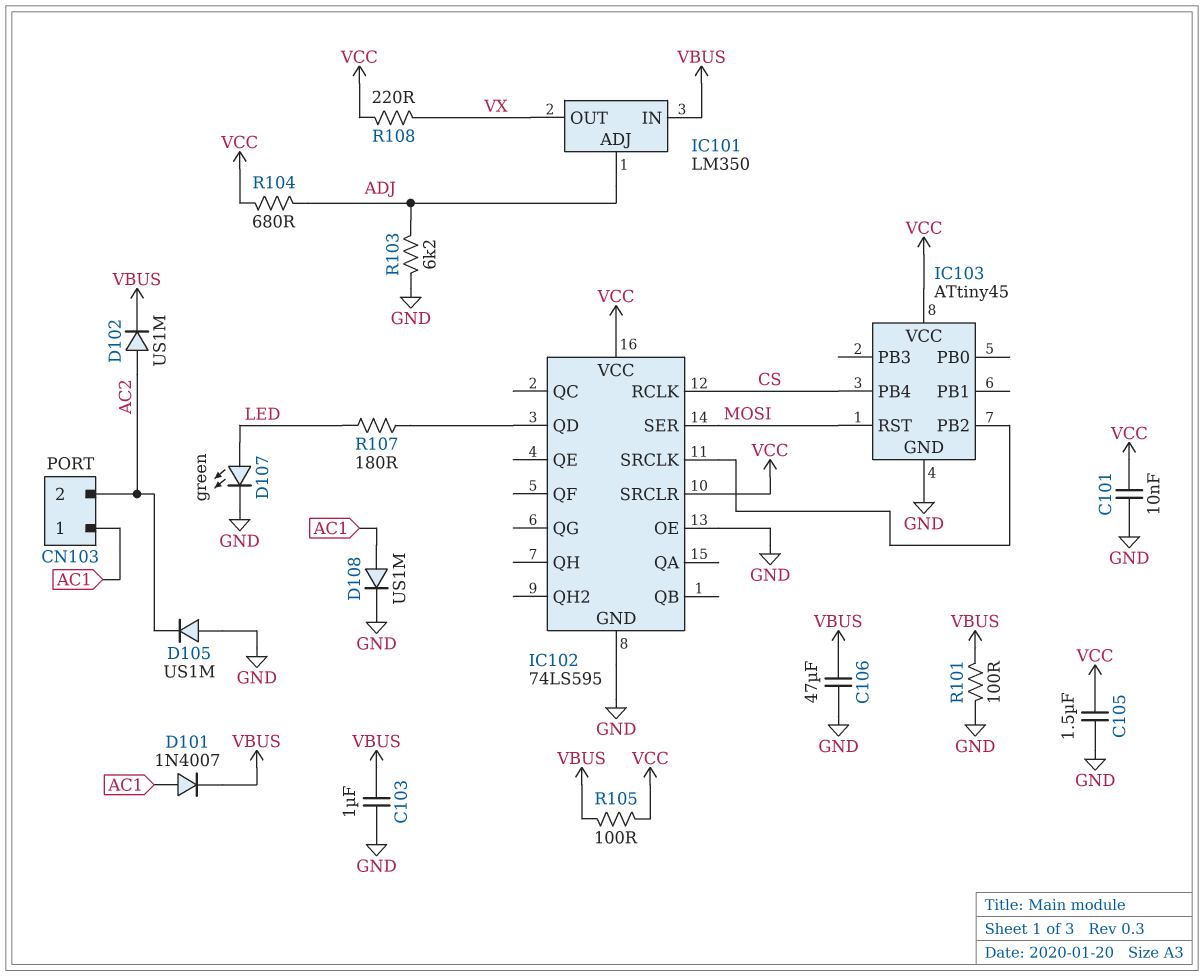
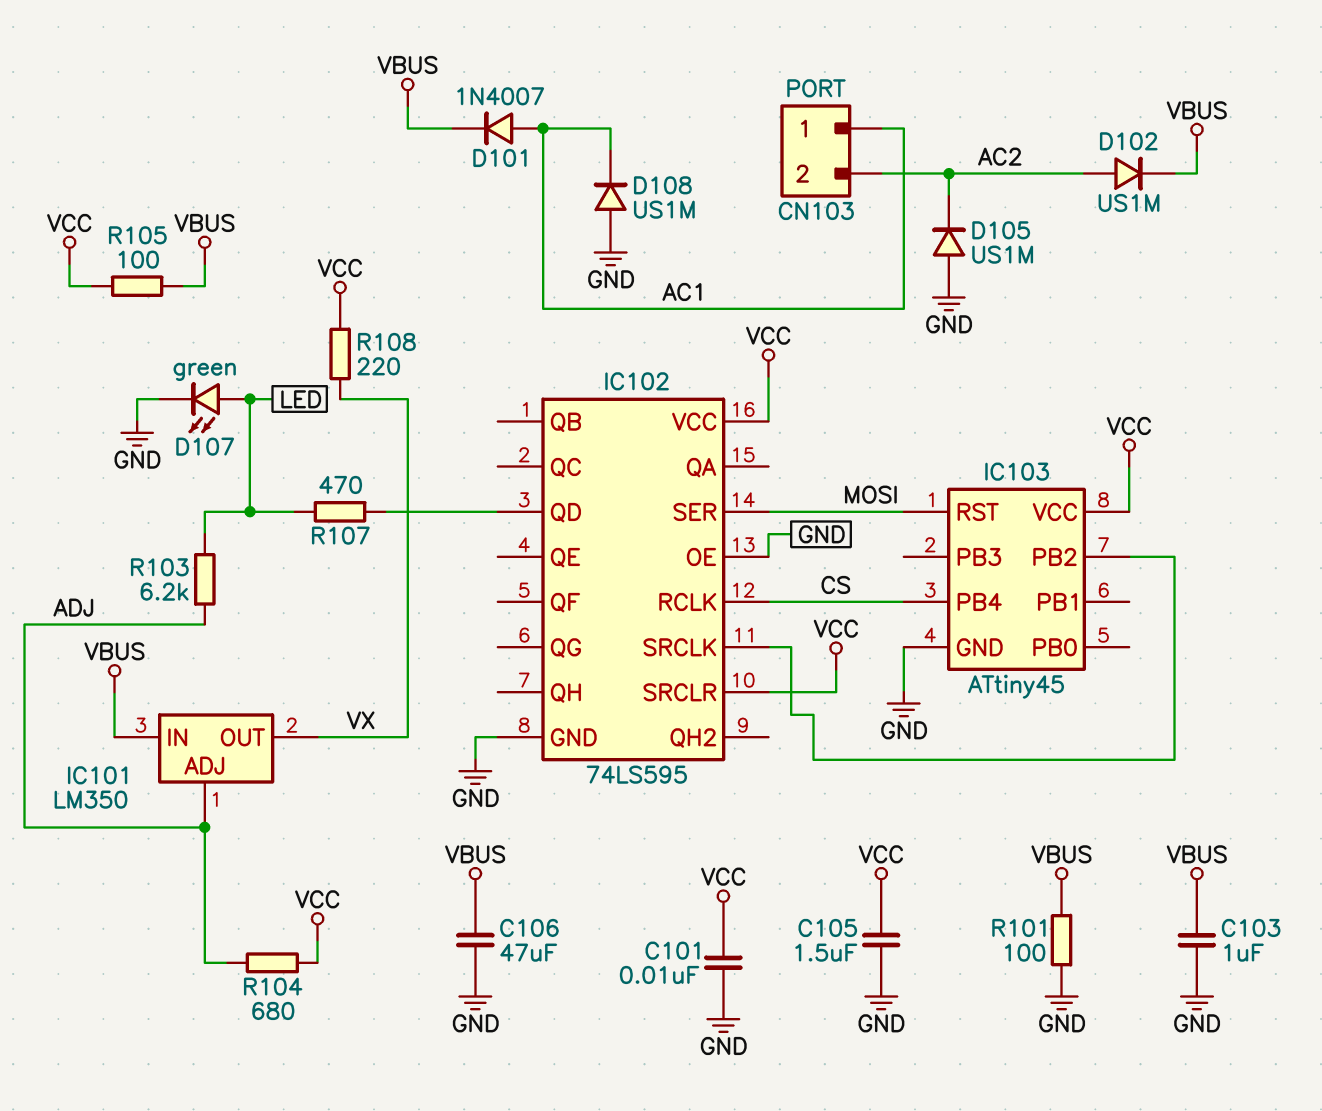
D108: diode US1M (A AC1, K GND) -> diode US1M (A GND, K AC1)
R103: 6.2k (ADJ, GND) -> 6.2k (ADJ, LED)
R107: 180 (IC102/QD, LED) -> 470 (IC102/QD, LED)

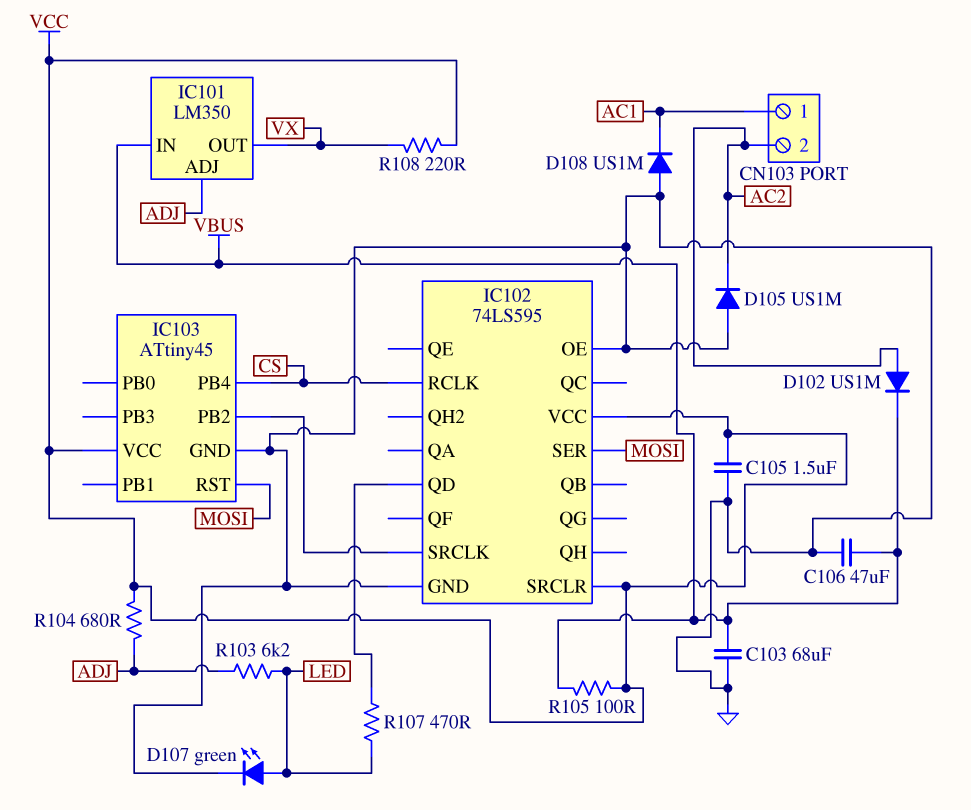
C101: 10nF (GND, VCC) -> none
C103: 1uF (GND, VBUS) -> 68uF (GND, VBUS)
D101: diode 1N4007 (A AC1, K VBUS) -> none
R101: 100 (GND, VBUS) -> none

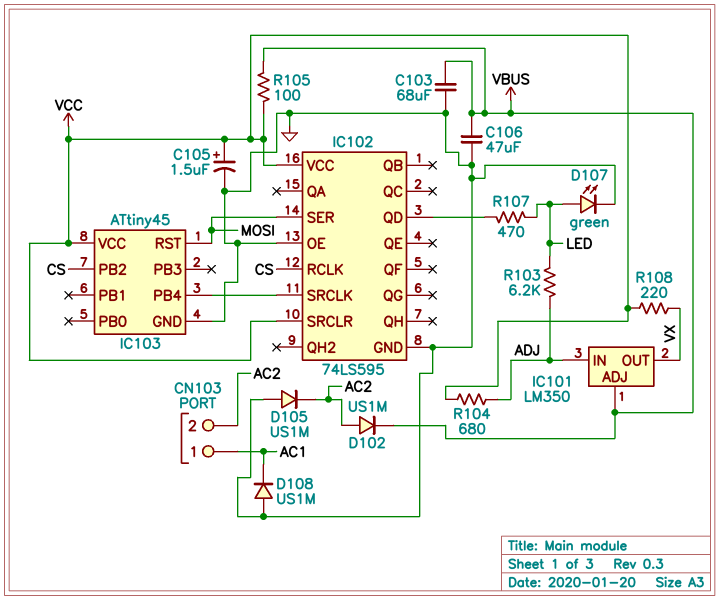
C105: 1.5uF (GND, VCC) -> 1.5uF (plus VCC, minus GND)
IC101 pin ADJ: ADJ -> VBUS
IC101 pin IN: VBUS -> ADJ
IC103 pin PB2: IC102/SRCLK -> CS
IC103 pin PB4: CS -> IC102/SRCLK

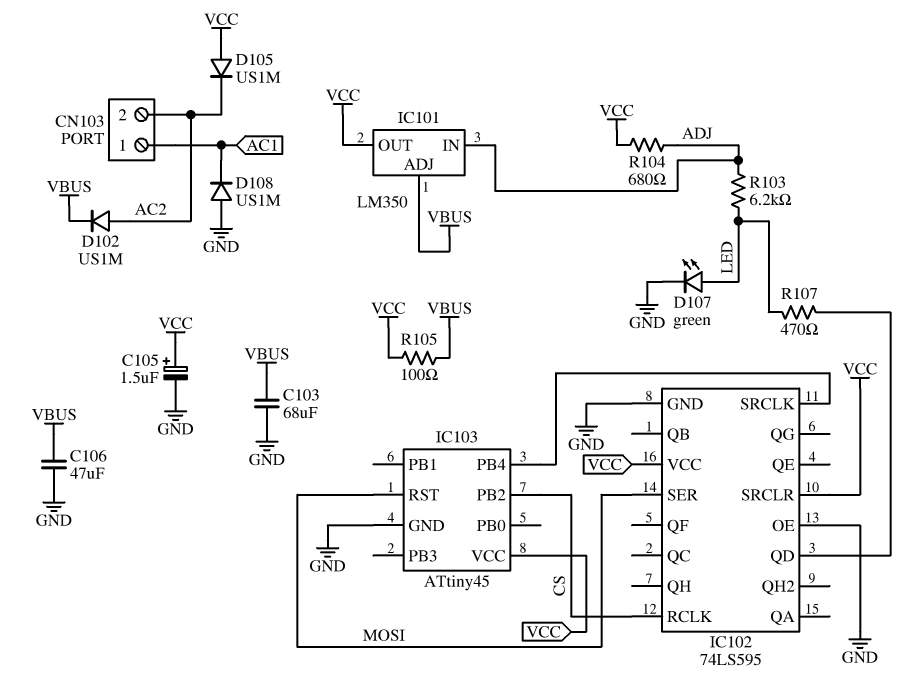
D105: diode US1M (A GND, K AC2) -> diode US1M (A VCC, K AC2)
IC101 pin OUT: VX -> VCC
R108: 220 (VCC, VX) -> none

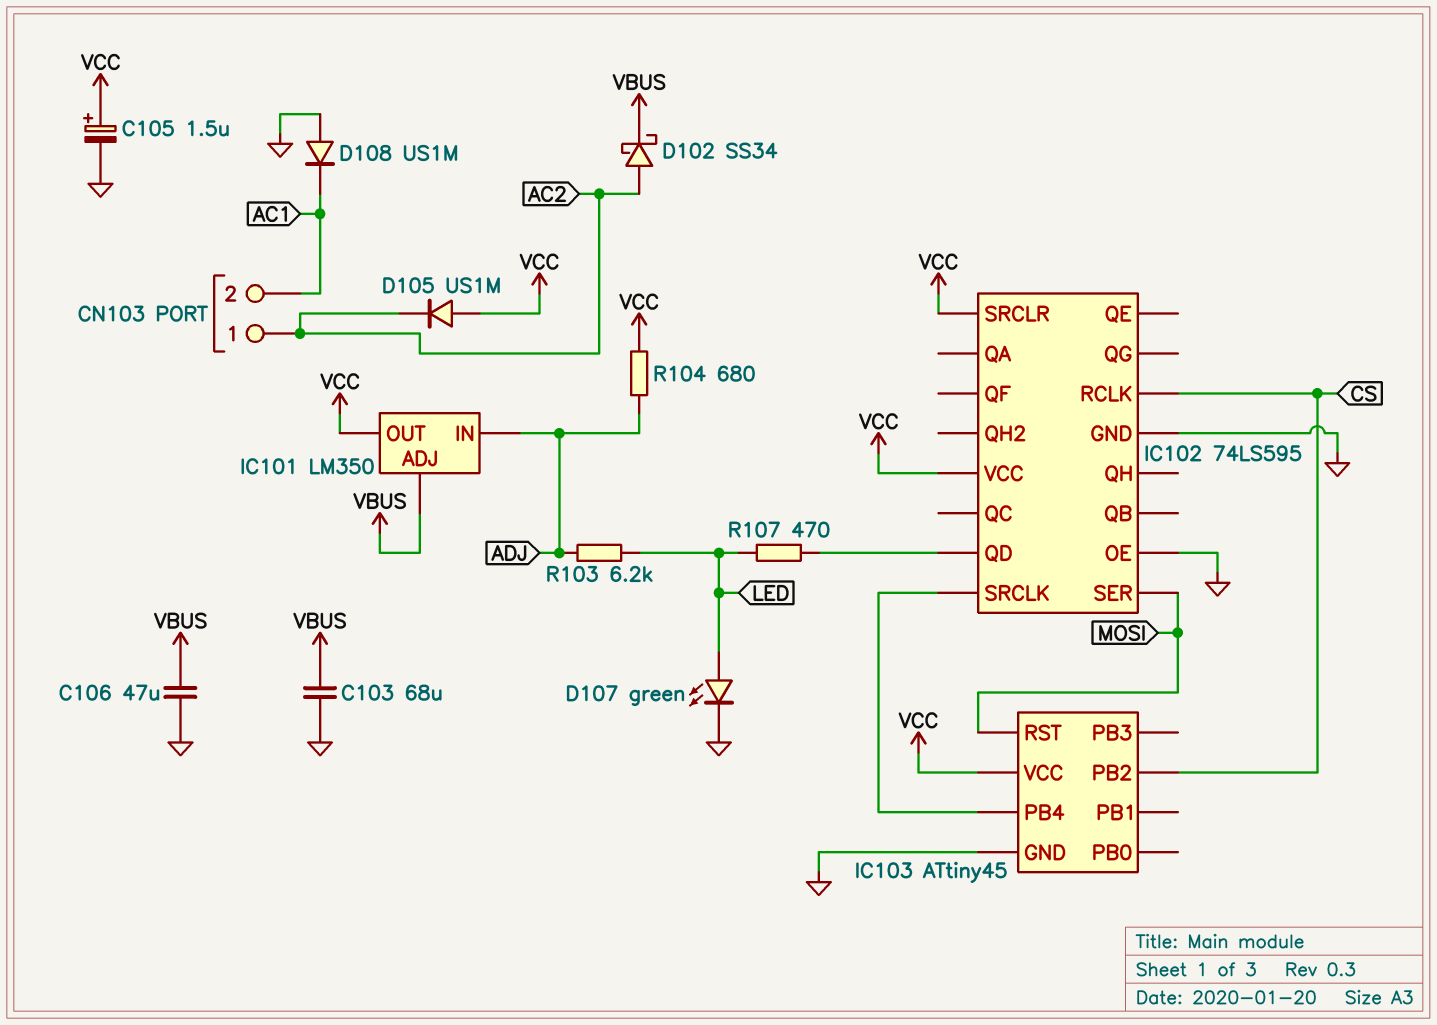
CN103 pin 1: AC1 -> AC2
CN103 pin 2: AC2 -> AC1
D102: diode US1M (A AC2, K VBUS) -> schottky SS34 (A AC2, K VBUS)
R105: 100 (VBUS, VCC) -> none

